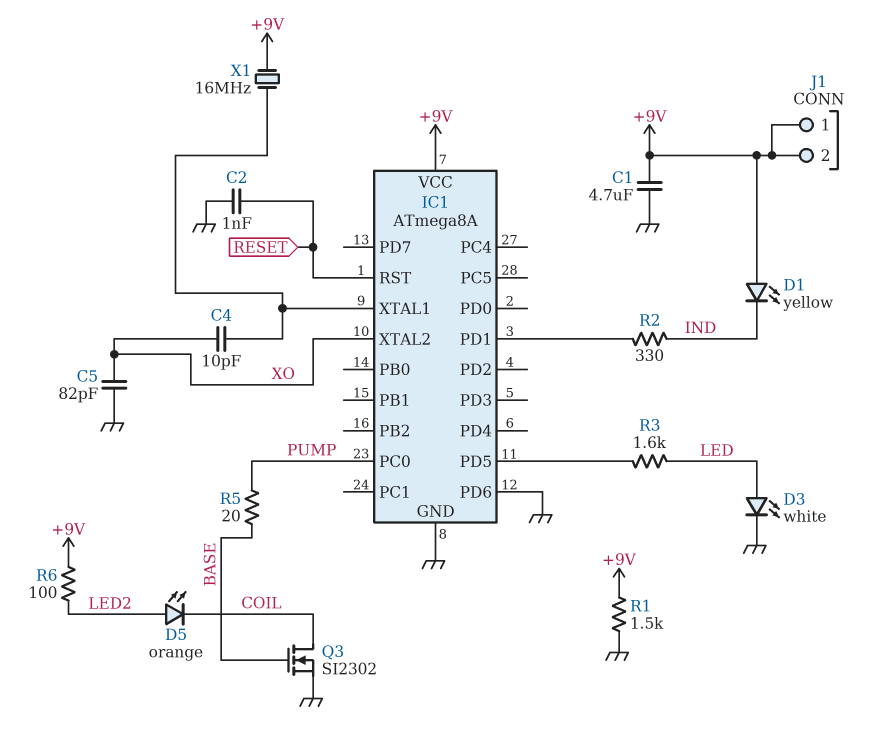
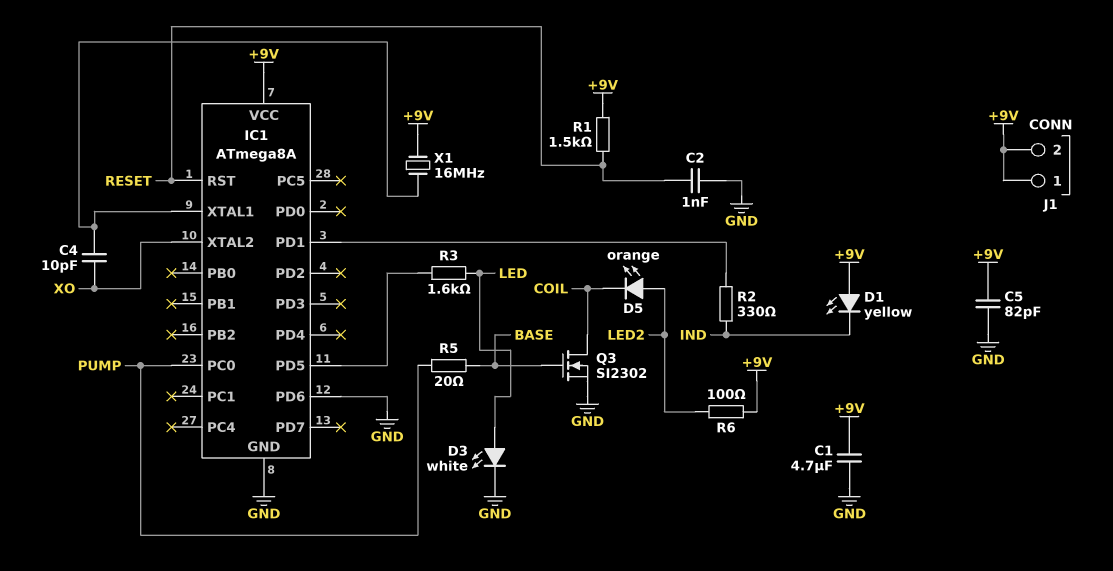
C5: 82pF (GND, XO) -> 82pF (+9V, GND)
R1: 1.5k (+9V, GND) -> 1.5k (+9V, RESET)

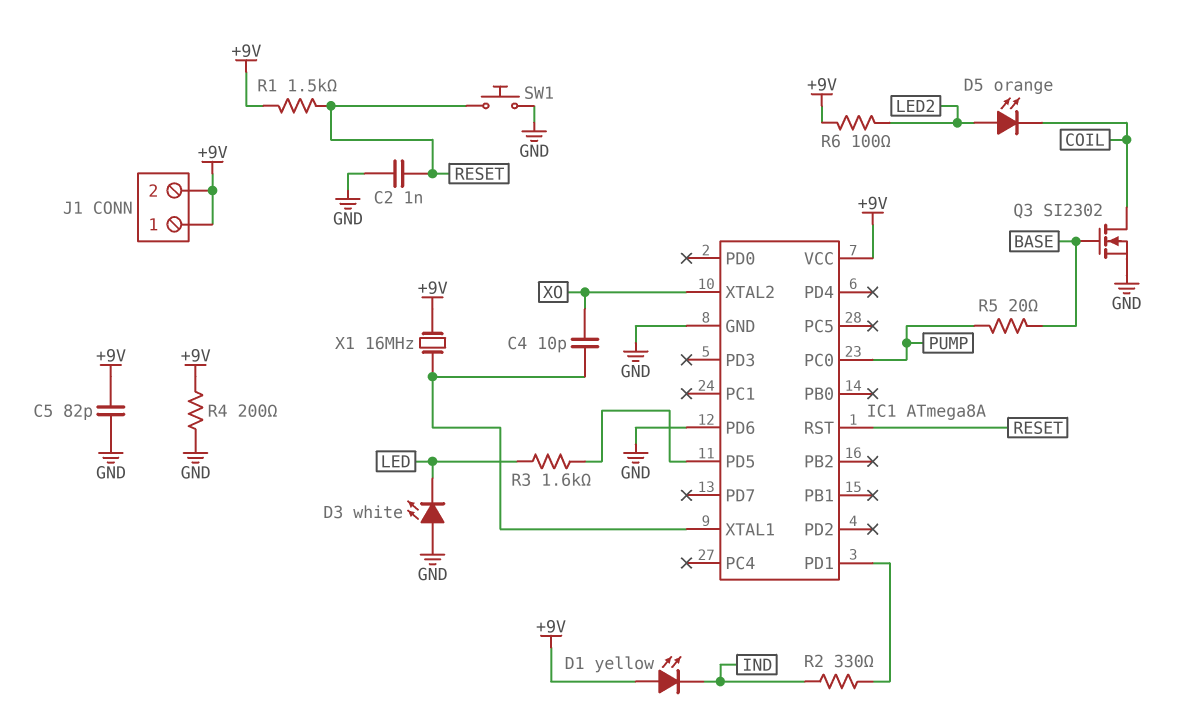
C1: 4.7uF (+9V, GND) -> none
D3: LED white (A LED, K GND) -> LED white (A GND, K LED)
R4: none -> 200 (+9V, GND)
SW1: none -> button (GND, RESET)

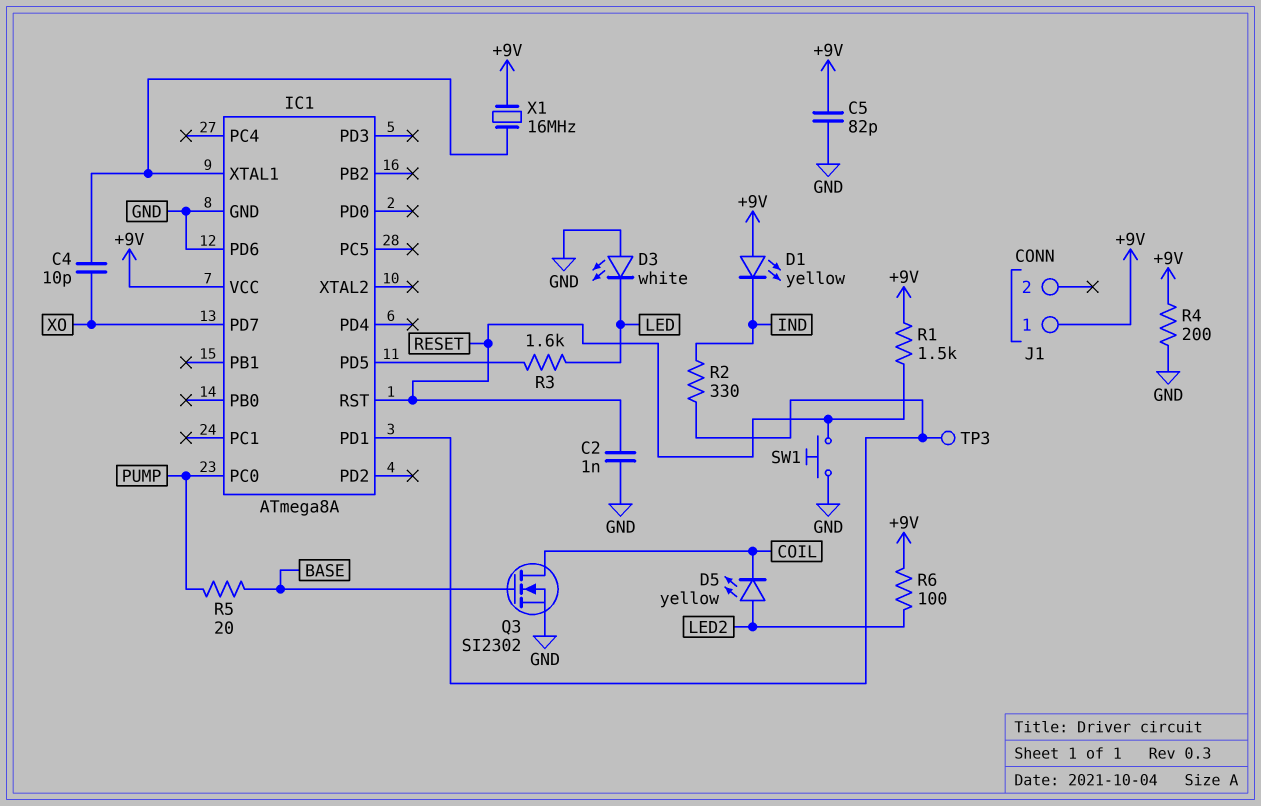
D5: LED orange (A LED2, K COIL) -> LED yellow (A LED2, K COIL)
IC1 pin PD7: none -> XO
IC1 pin XTAL2: XO -> none
J1 pin 2: +9V -> none
TP3: none -> test point (IC1/PD1)

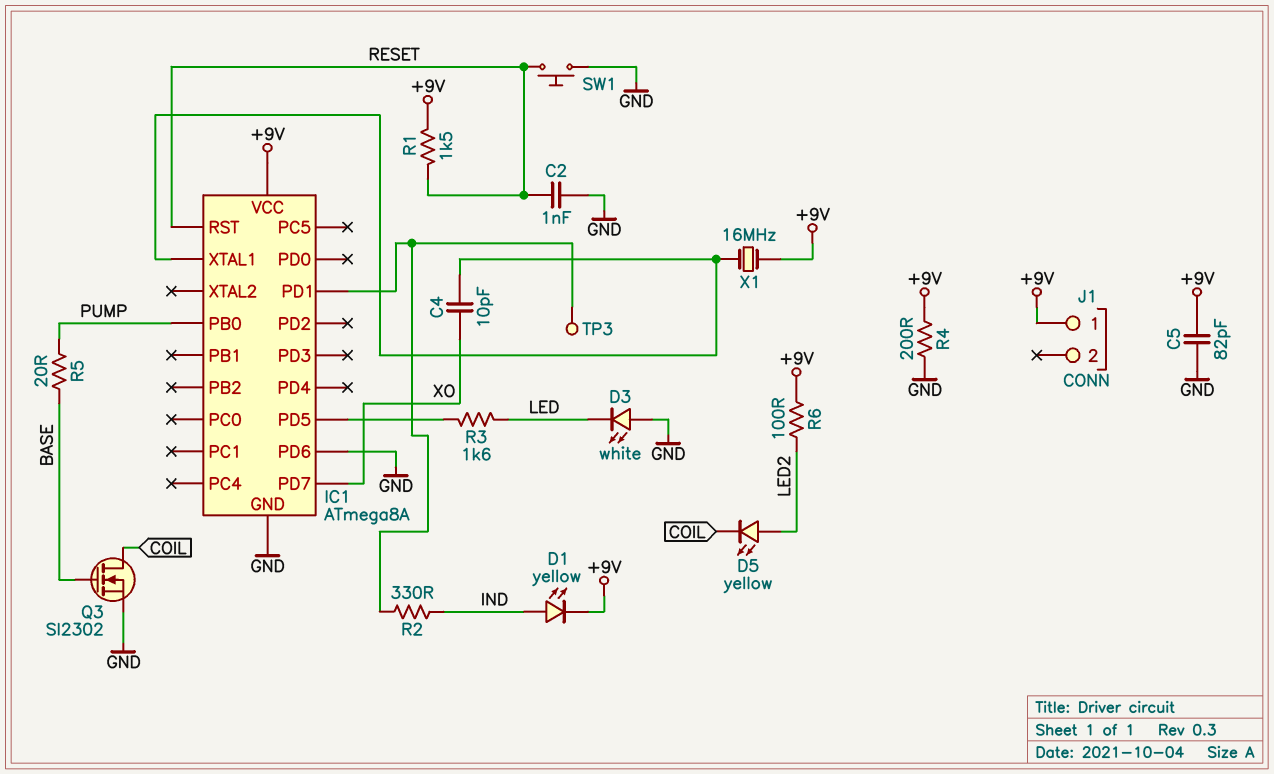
D1: LED yellow (A +9V, K IND) -> LED yellow (A IND, K +9V)
IC1 pin PB0: none -> PUMP
IC1 pin PC0: PUMP -> none

